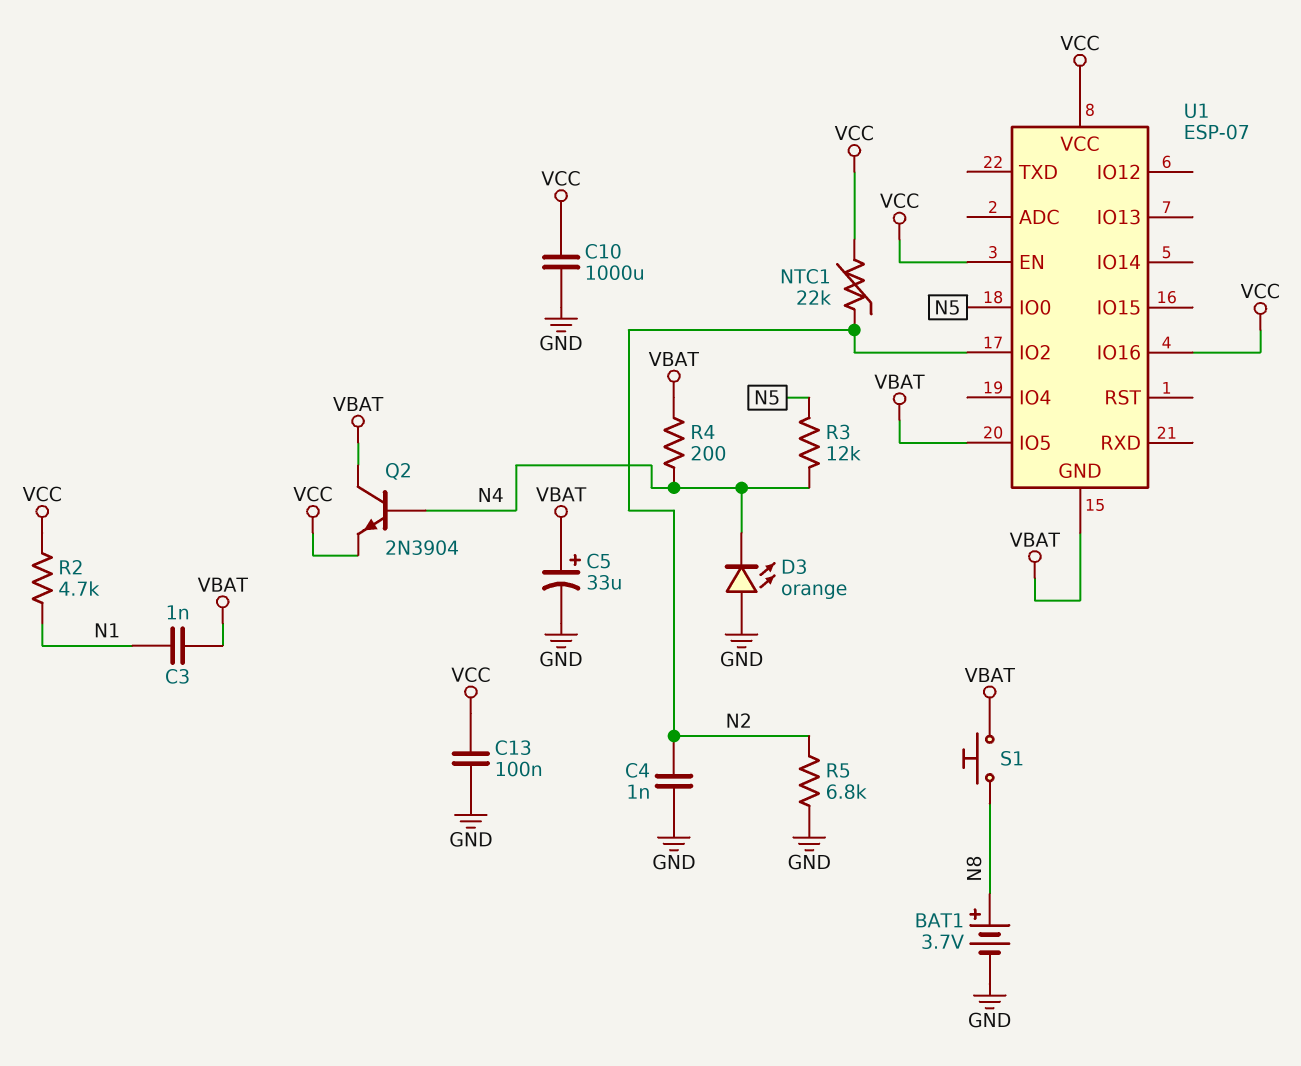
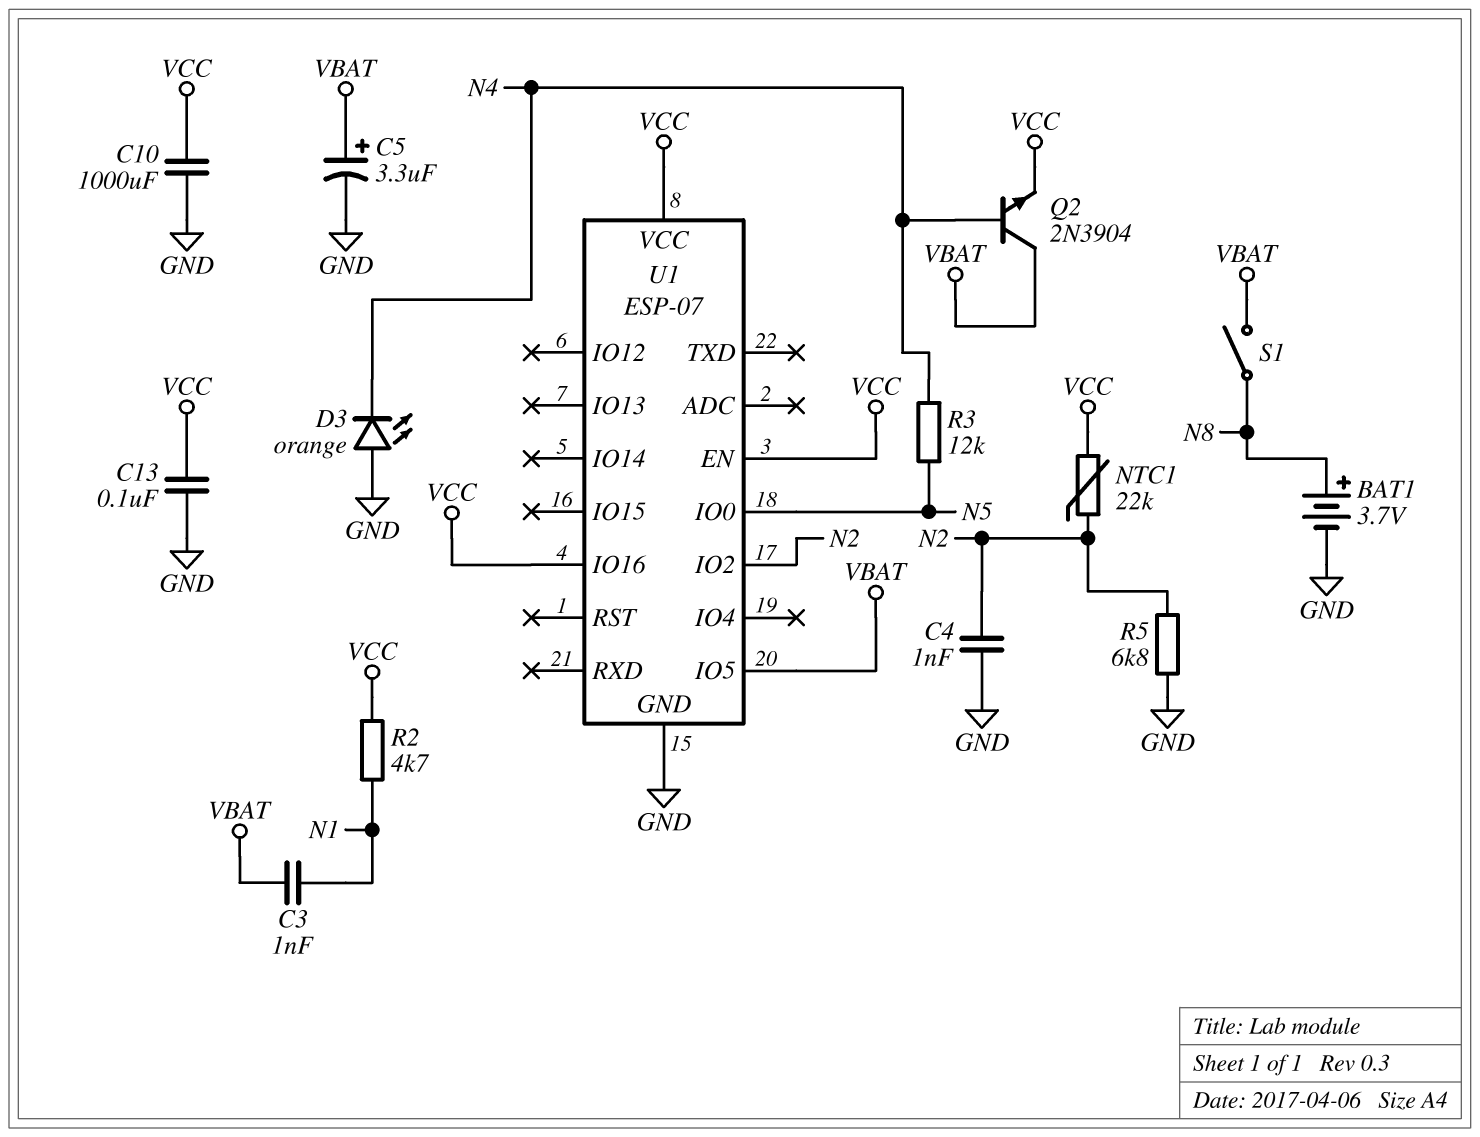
C5: 33uF (plus VBAT, minus GND) -> 3.3uF (plus VBAT, minus GND)
R4: 200 (N4, VBAT) -> none
S1: button (N8, VBAT) -> switch (N8, VBAT)
U1 pin GND: VBAT -> GND

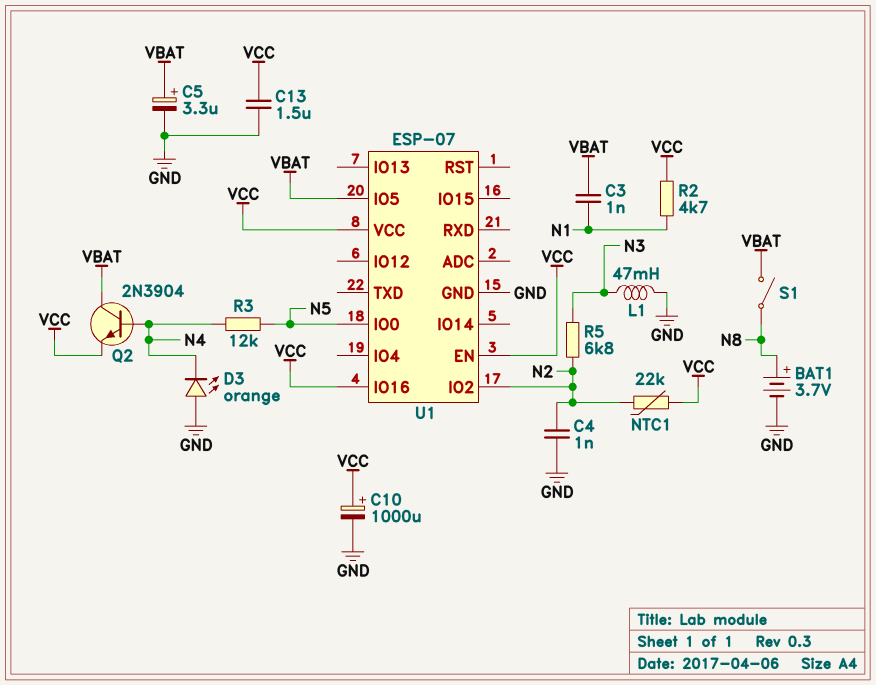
C10: 1000uF (GND, VCC) -> 1000uF (plus VCC, minus GND)
C13: 100nF (GND, VCC) -> 1.5uF (GND, VCC)
L1: none -> 47mH (GND, N3)
R5: 6.8k (GND, N2) -> 6.8k (N2, N3)

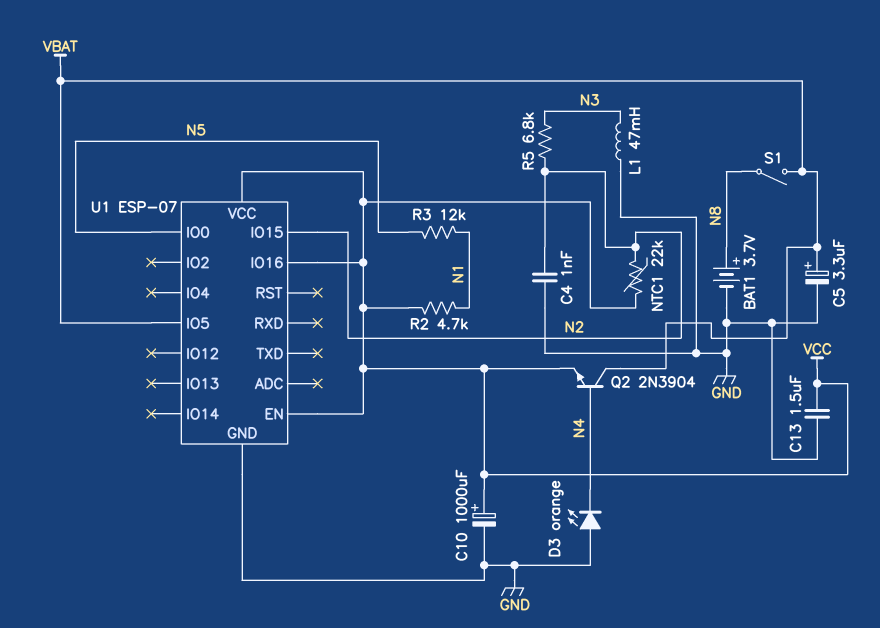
C3: 1nF (N1, VBAT) -> none
R3: 12k (N4, N5) -> 12k (N1, N5)
U1 pin IO2: N2 -> none
U1 pin IO15: none -> N2

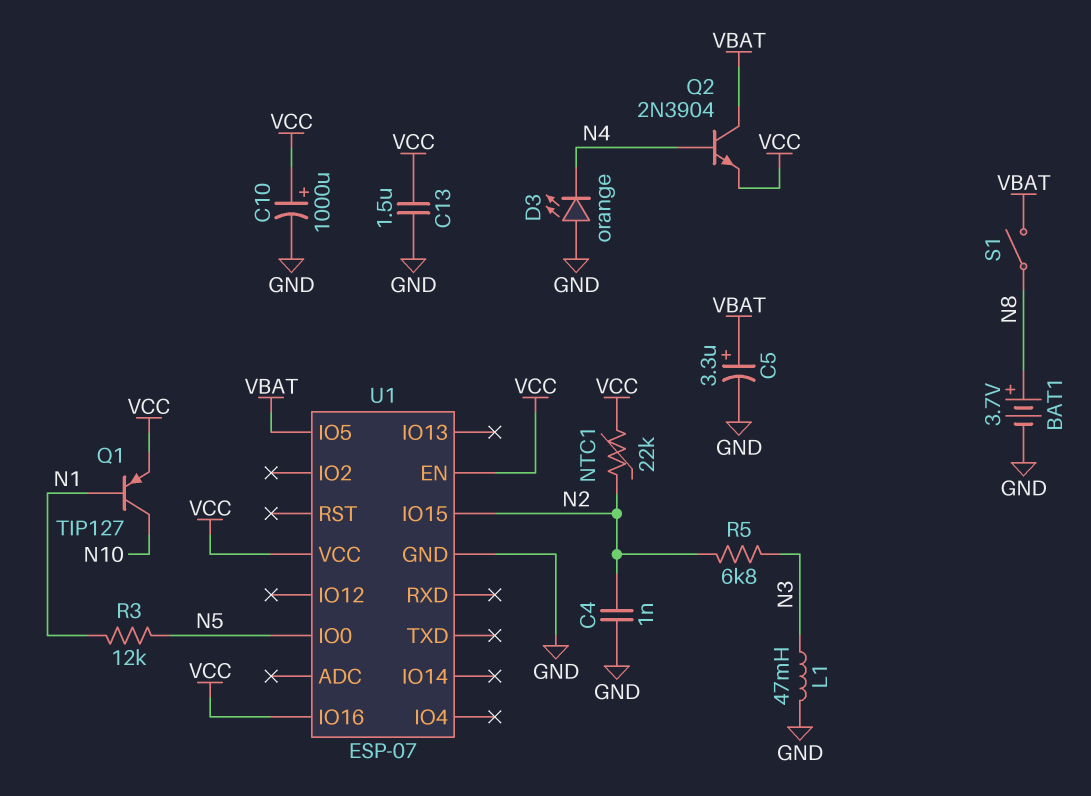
Q1: none -> PNP TIP127 (B N1, C N10, E VCC)
R2: 4.7k (N1, VCC) -> none

